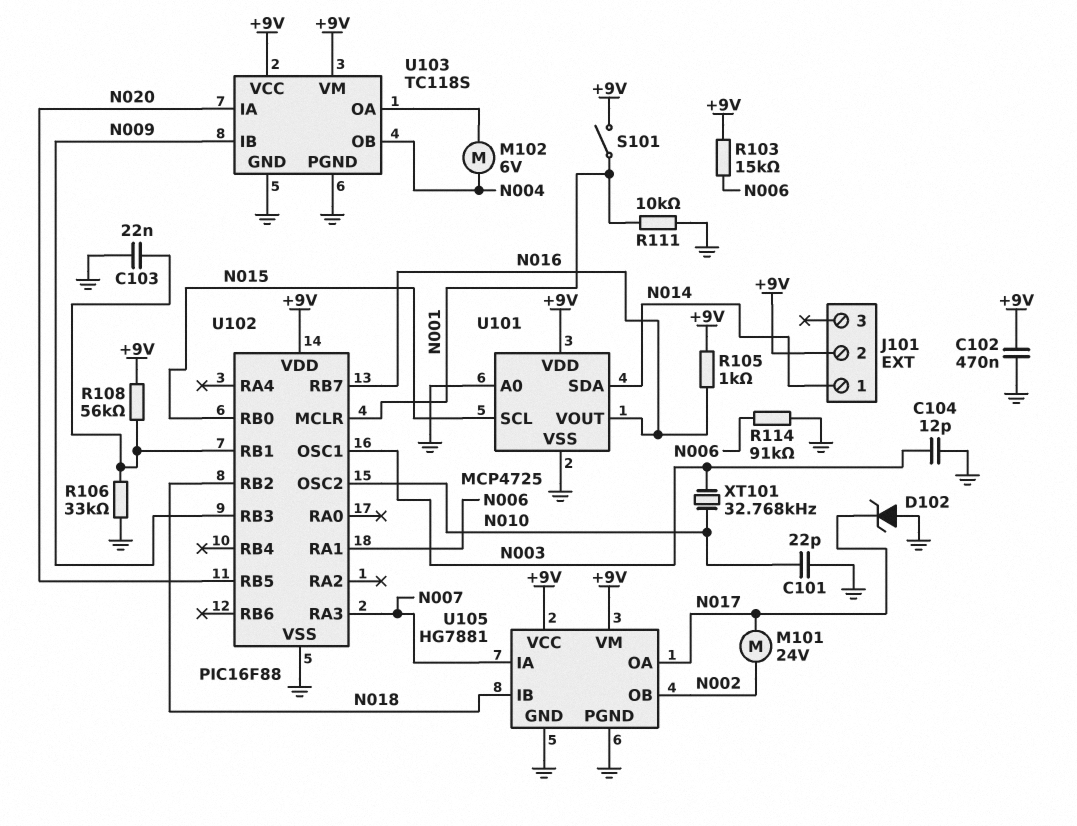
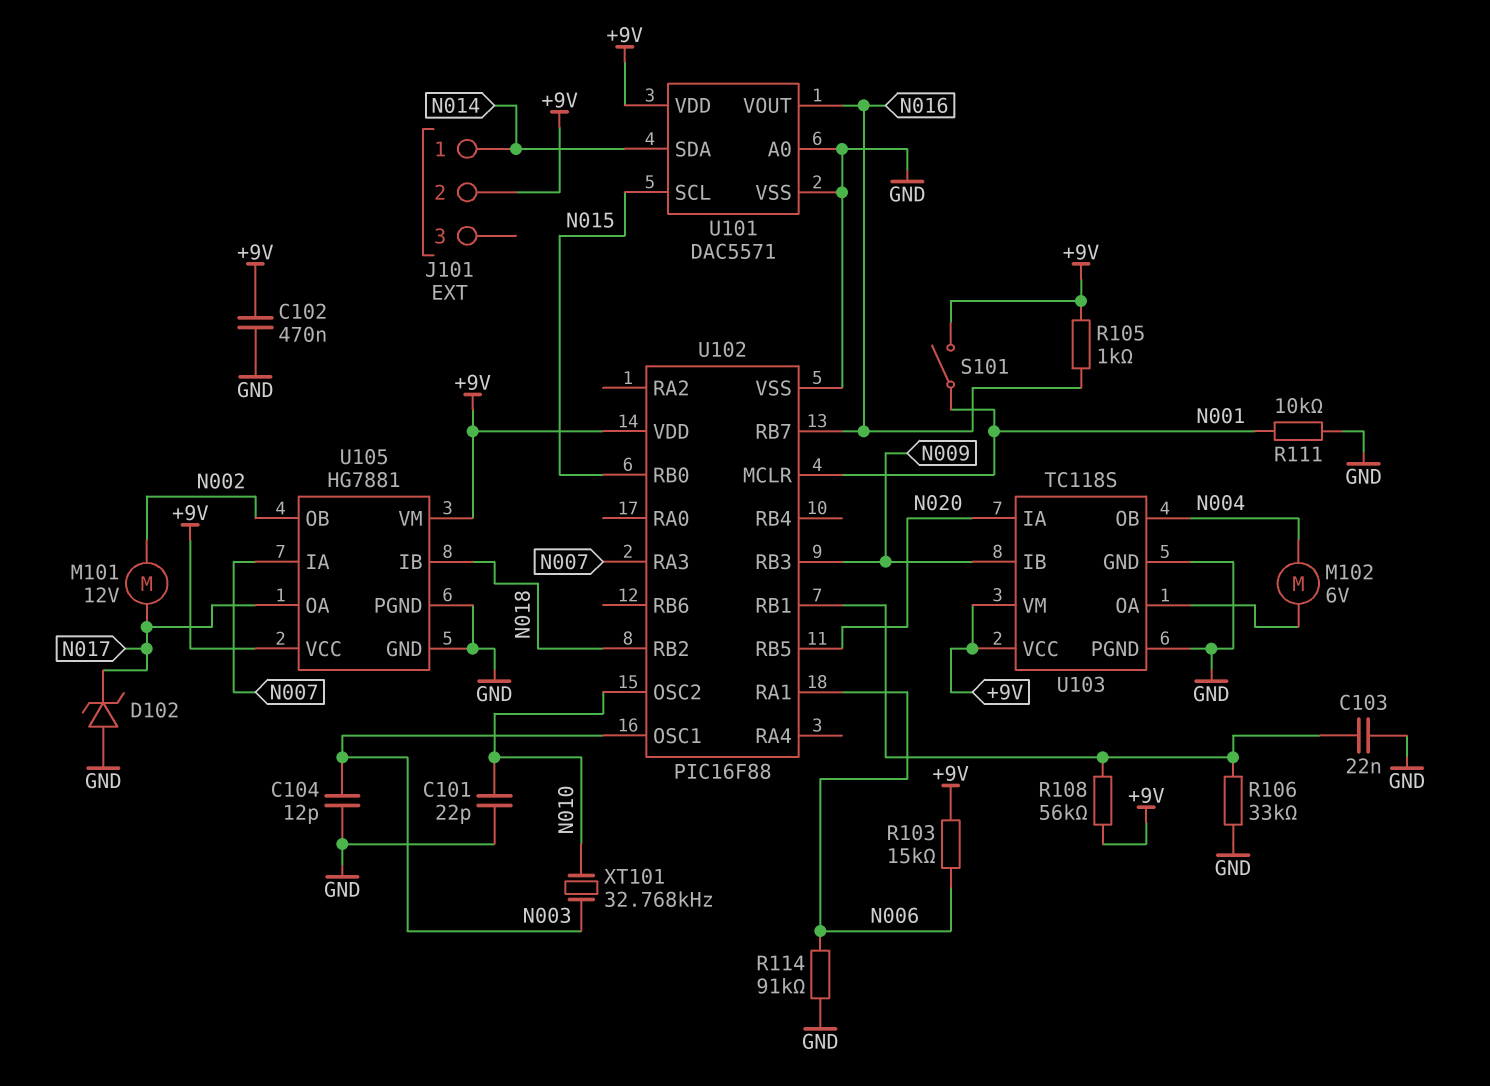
M101: motor 24V (N002, N017) -> motor 12V (N002, N017)
U101: MCP4725 -> DAC5571

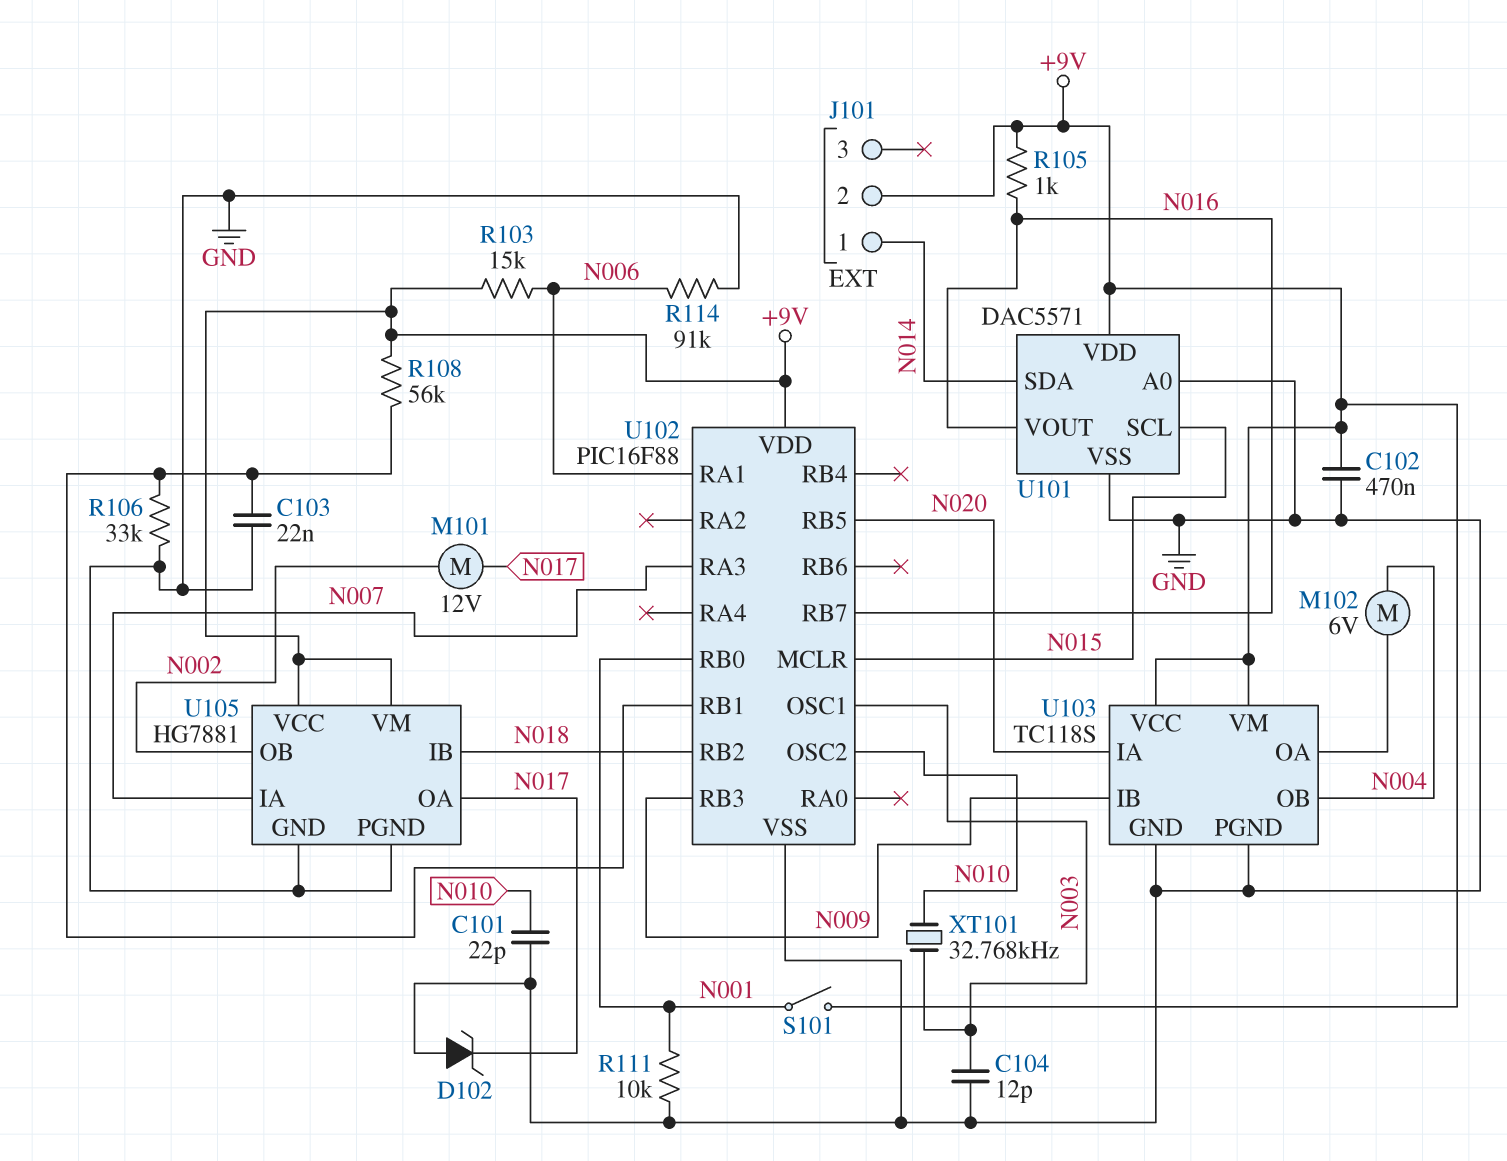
U102 pin MCLR: N001 -> N015
U102 pin RB0: N015 -> N001

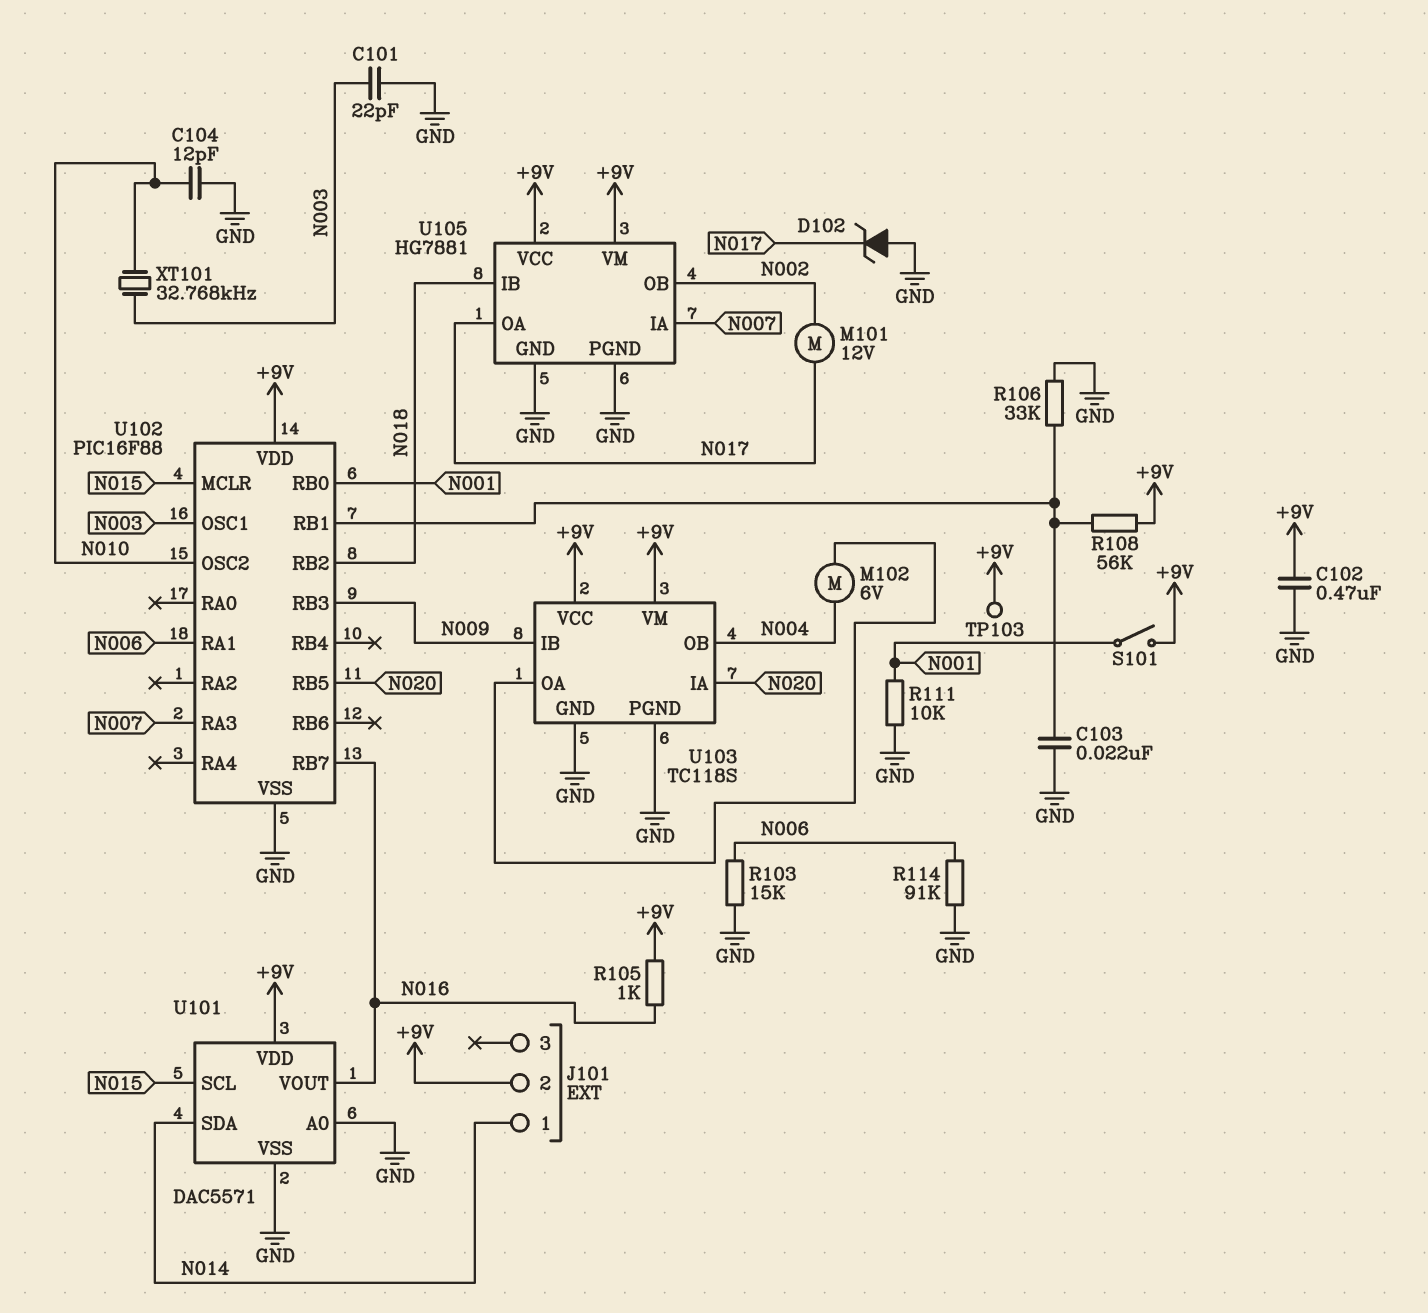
C101: 22pF (GND, N010) -> 22pF (GND, N003)
C104: 12pF (GND, N003) -> 12pF (GND, N010)
R103: 15k (+9V, N006) -> 15k (GND, N006)
TP103: none -> test point (+9V)

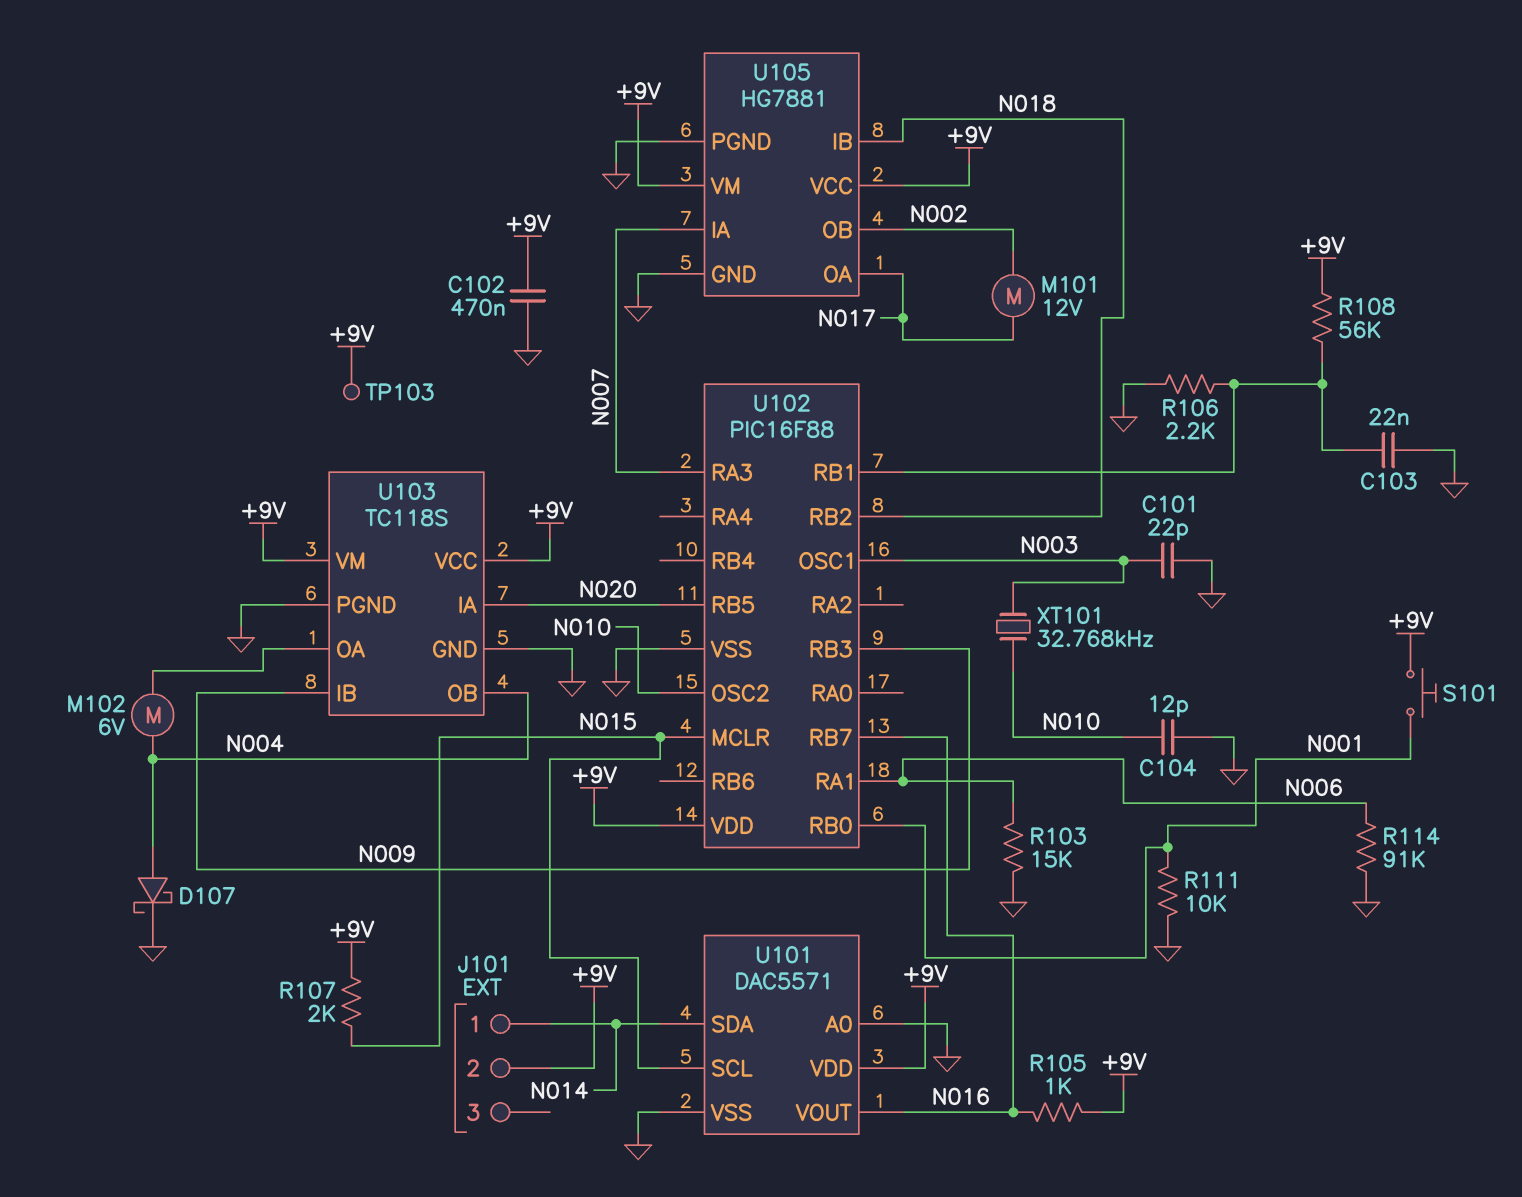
D102: zener (A GND, K N017) -> none
D107: none -> schottky (A N004, K GND)
R106: 33k (GND, U102/RB1) -> 2.2k (GND, U102/RB1)
R107: none -> 2k (+9V, N015)
S101: switch (+9V, N001) -> button (+9V, N001)

